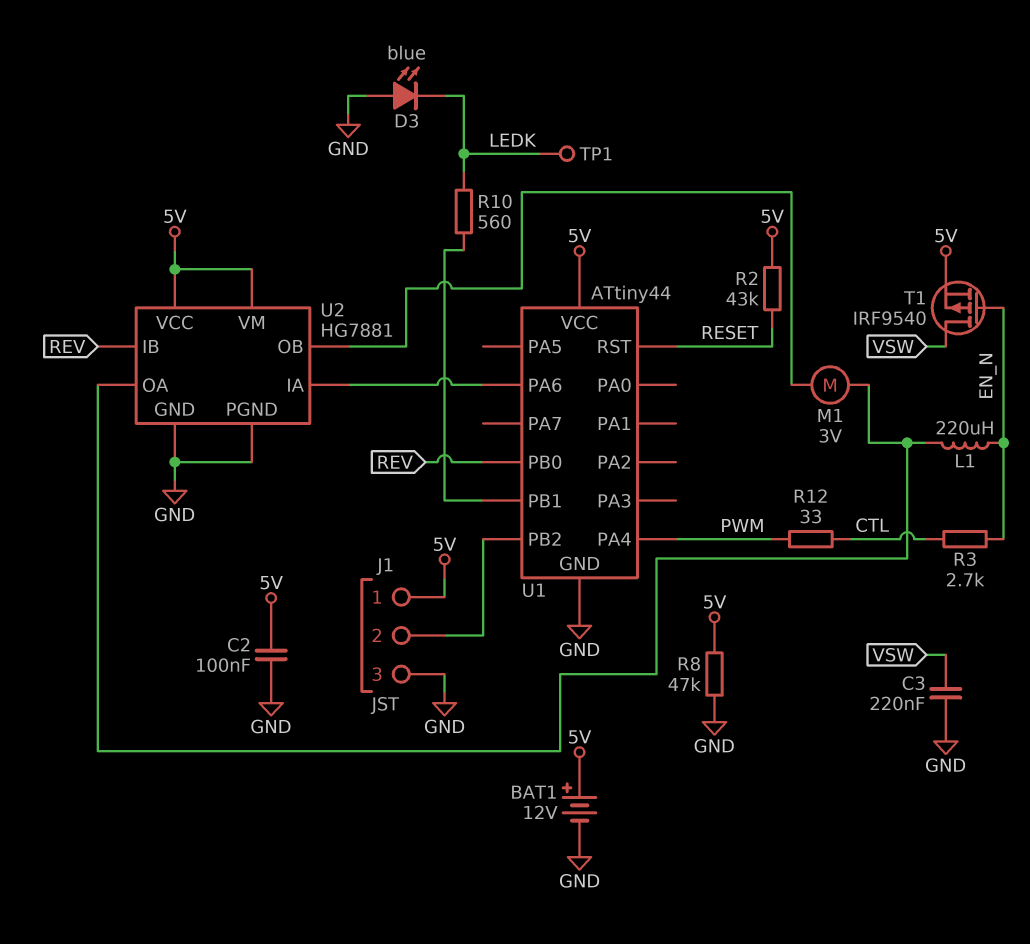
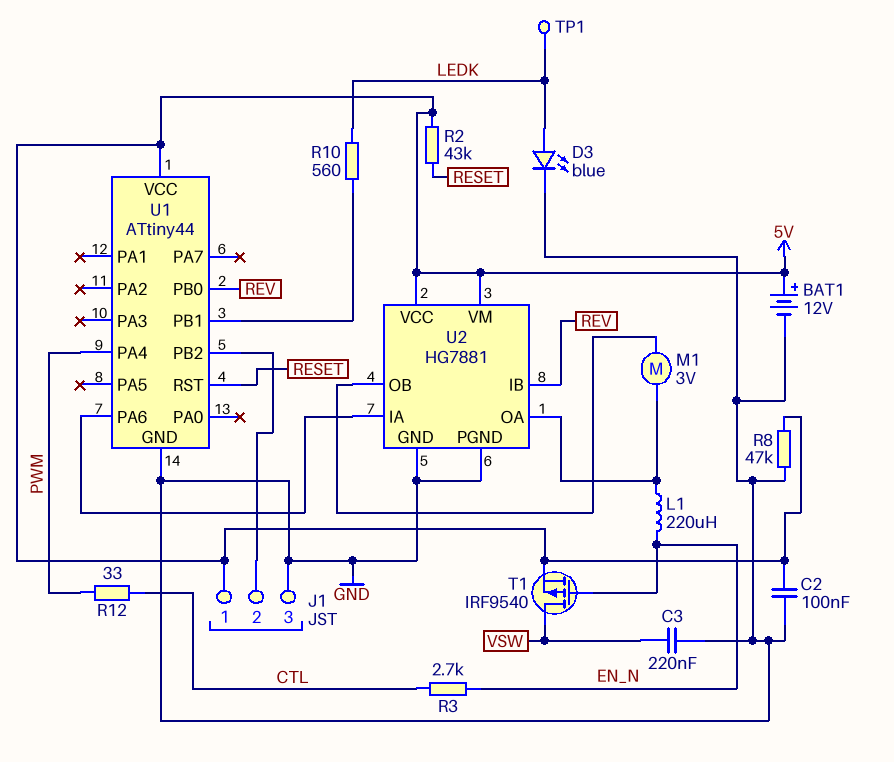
D3: LED blue (A GND, K LEDK) -> LED blue (A LEDK, K GND)

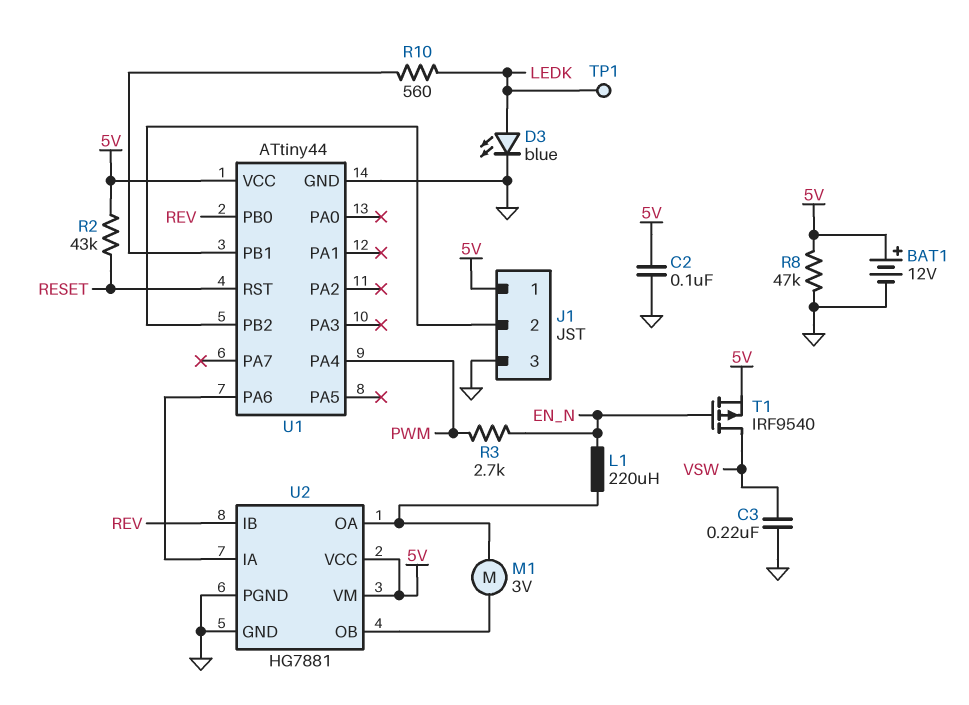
R3: 2.7k (CTL, EN_N) -> 2.7k (EN_N, PWM)
R12: 33 (CTL, PWM) -> none

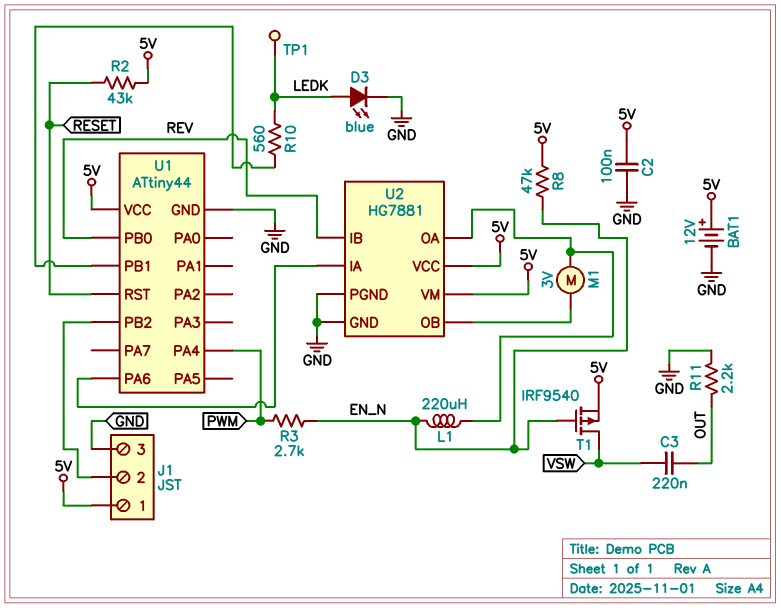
C3: 220nF (GND, VSW) -> 220nF (OUT, VSW)
R8: 47k (5V, GND) -> 47k (5V, EN_N)
R11: none -> 2.2k (GND, OUT)

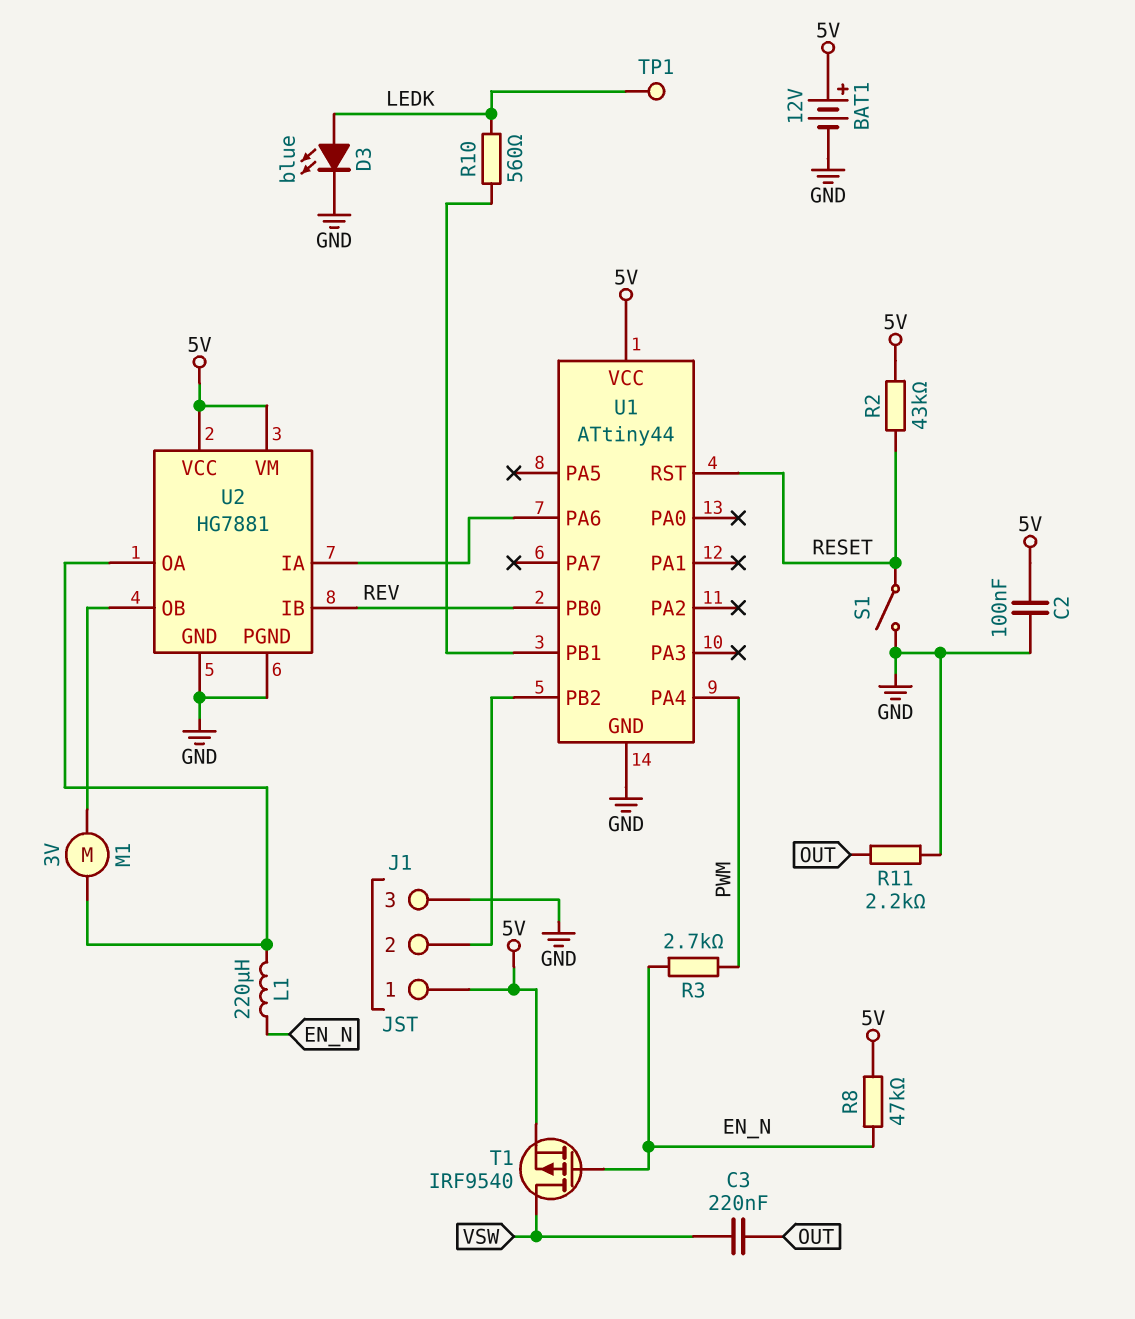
S1: none -> switch (GND, RESET)

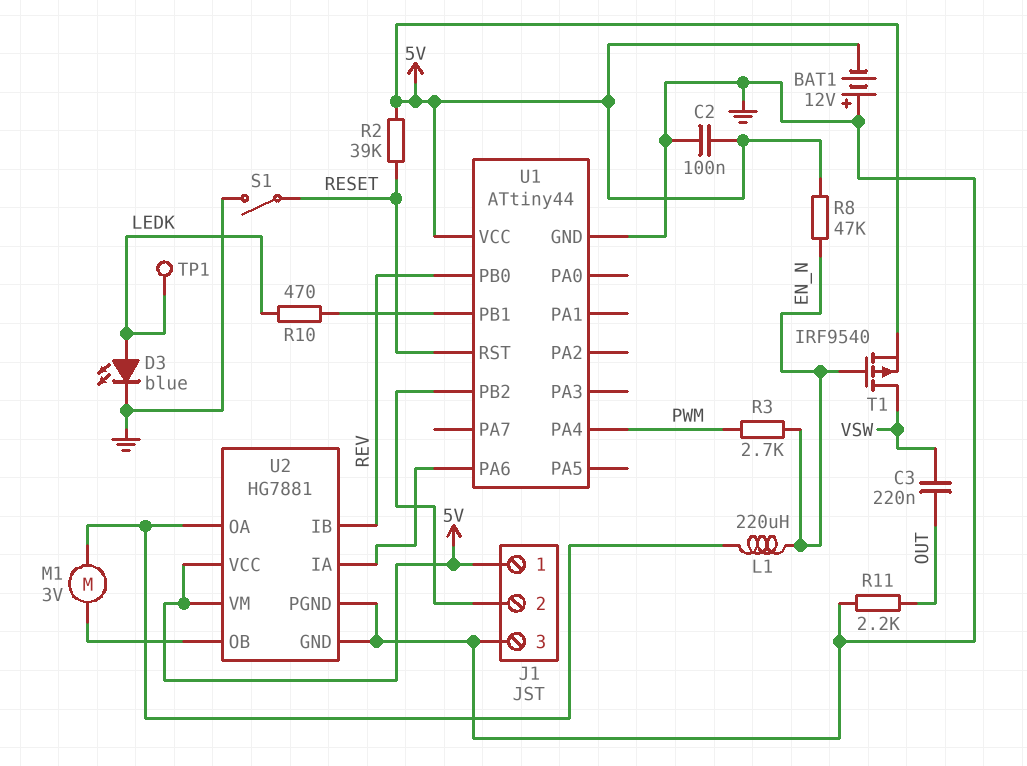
BAT1: 12V (plus 5V, minus GND) -> 12V (plus GND, minus 5V)
R2: 43k (5V, RESET) -> 39k (5V, RESET)
R10: 560 (LEDK, U1/PB1) -> 470 (LEDK, U1/PB1)

